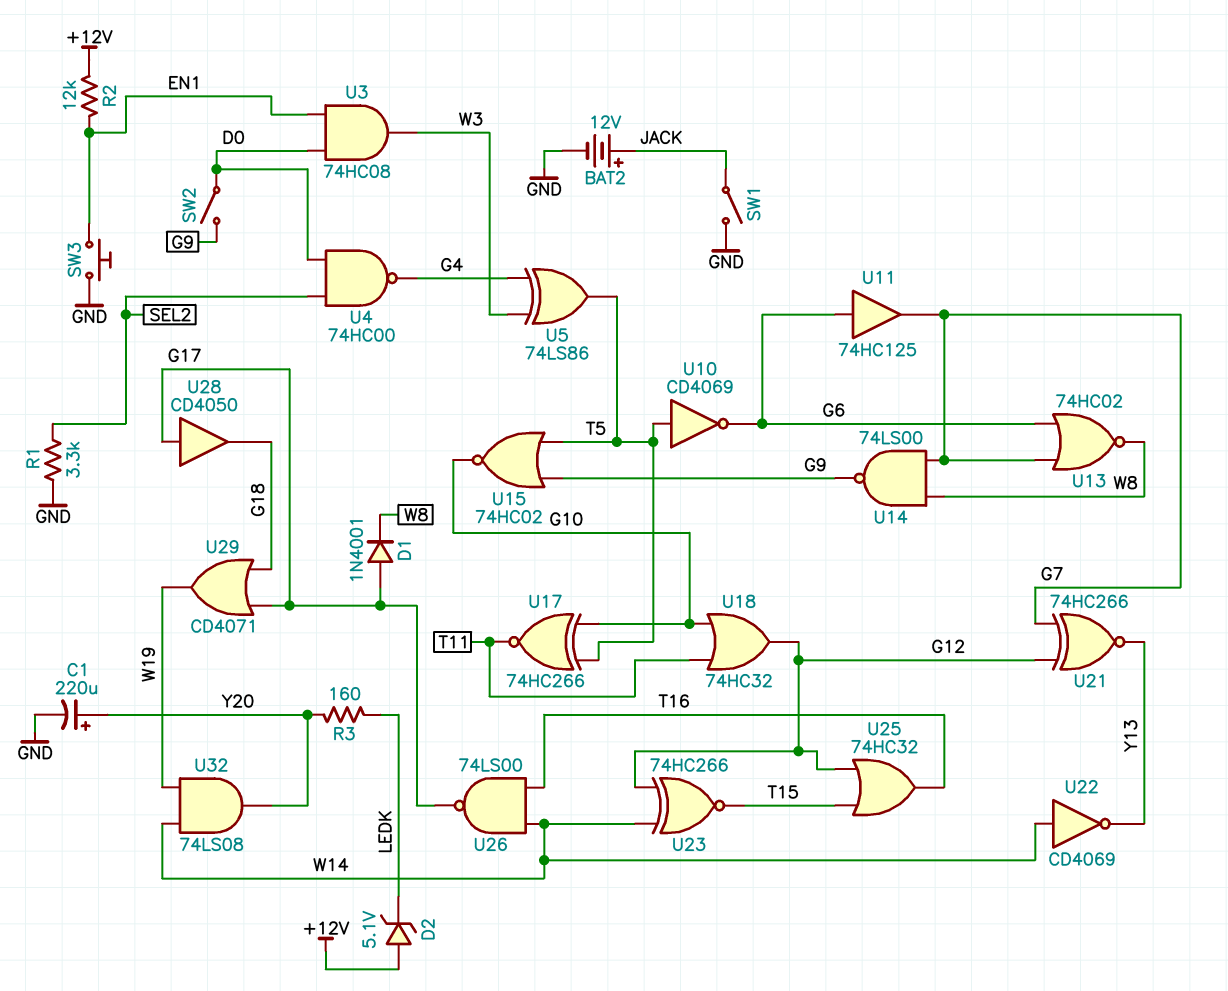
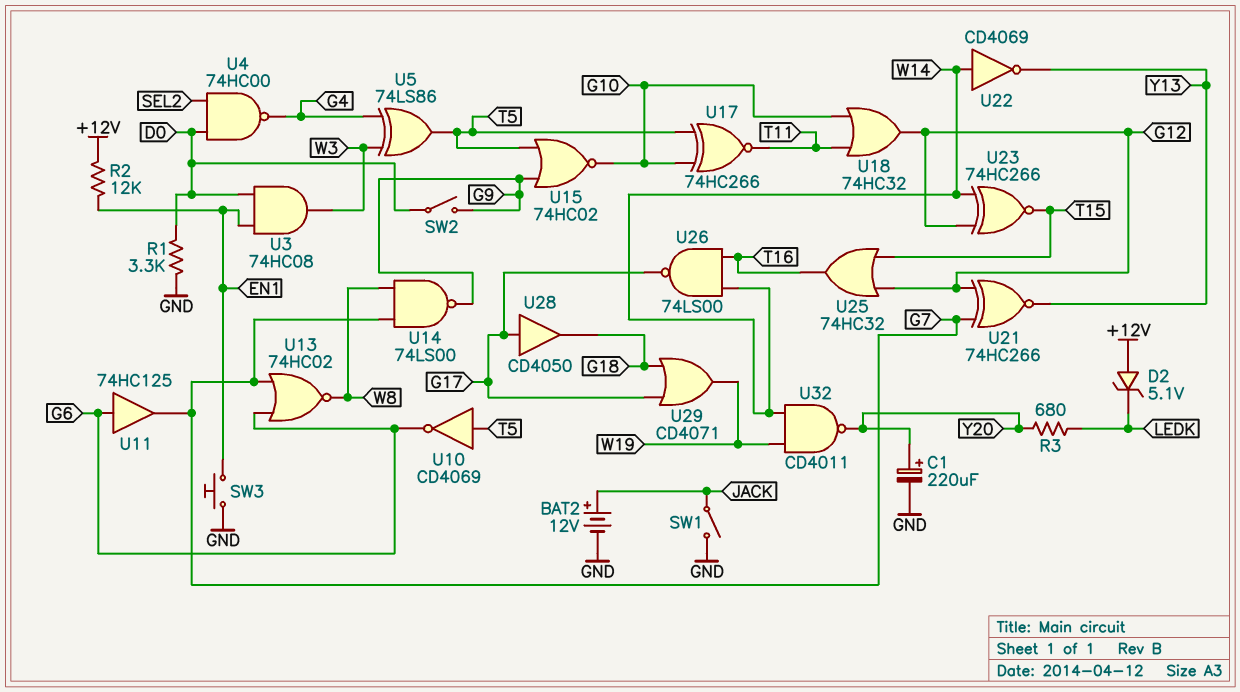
D1: diode 1N4001 (A G17, K W8) -> none
R1: 3.3k (GND, SEL2) -> 3.3k (D0, GND)
R3: 160 (LEDK, Y20) -> 680 (LEDK, Y20)
U32: AND 74LS08 (in W14, in W19, out Y20) -> NAND CD4011 (in W14, in W19, out Y20)

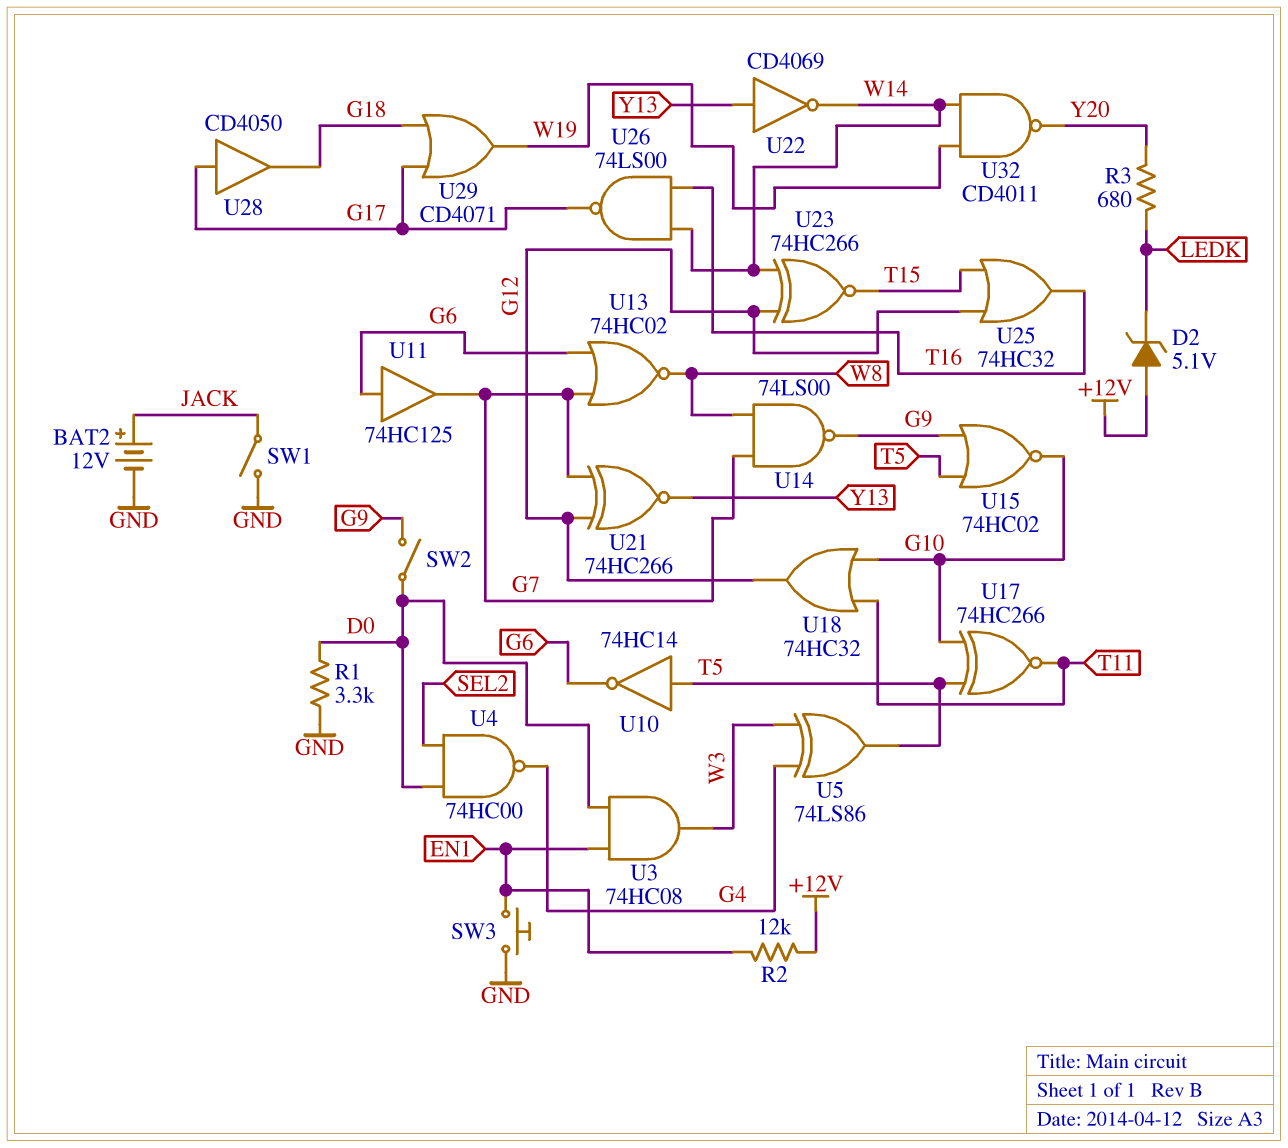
C1: 220uF (plus Y20, minus GND) -> none
U10: NOT CD4069 (in T5, out G6) -> NOT 74HC14 (in T5, out G6)
U22: NOT CD4069 (in W14, out Y13) -> NOT CD4069 (in Y13, out W14)

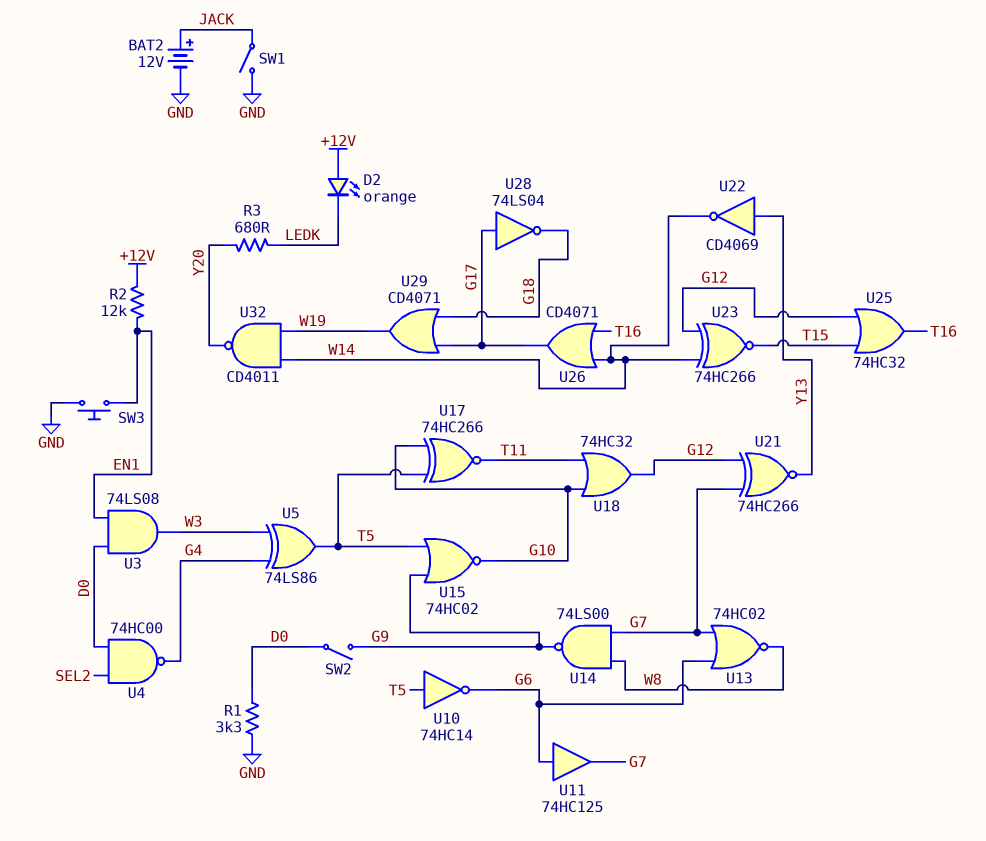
D2: zener 5.1V (A +12V, K LEDK) -> LED orange (A +12V, K LEDK)
U3: AND 74HC08 (in D0, in EN1, out W3) -> AND 74LS08 (in D0, in EN1, out W3)
U26: NAND 74LS00 (in T16, in W14, out G17) -> OR CD4071 (in T16, in W14, out G17)
U28: buffer CD4050 (in G17, out G18) -> NOT 74LS04 (in G17, out G18)

